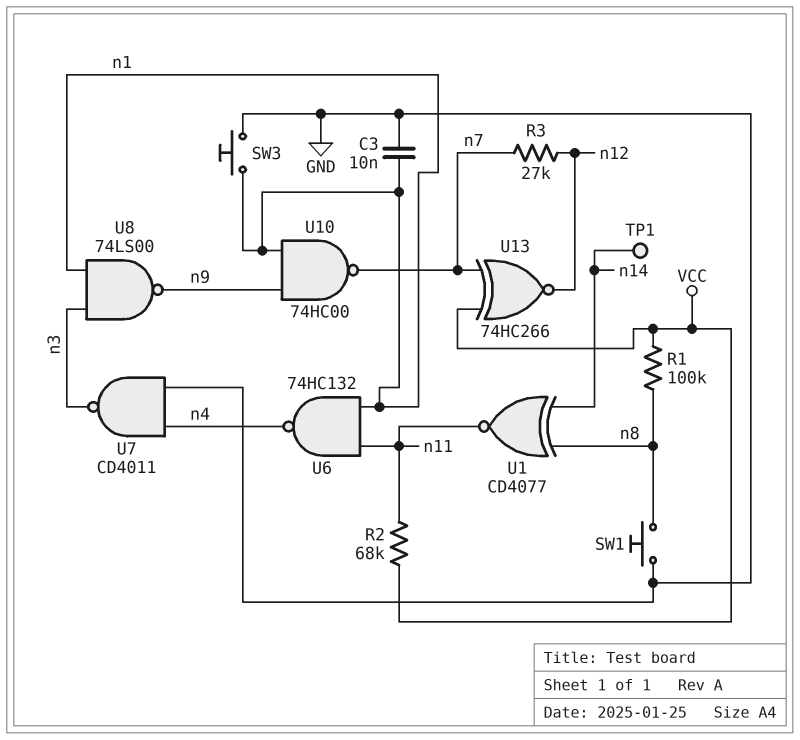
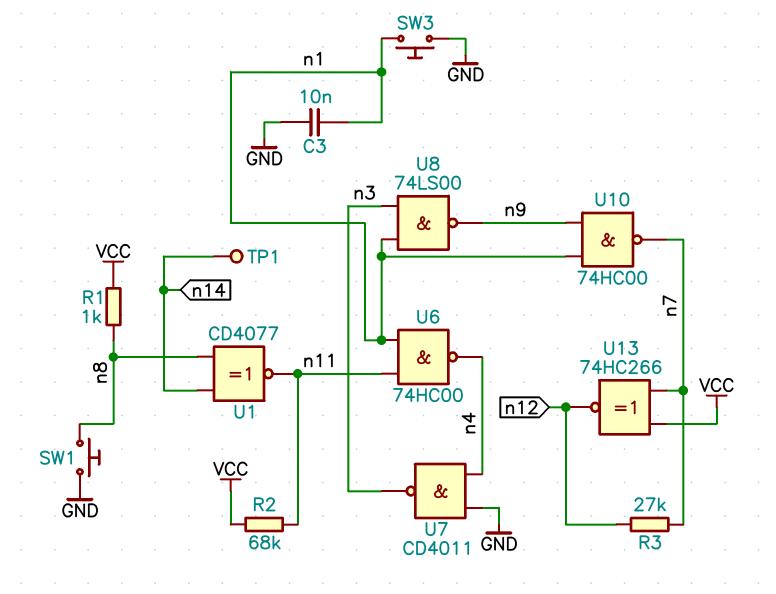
R1: 100k (VCC, n8) -> 1k (VCC, n8)
U6: NAND 74HC132 (in n1, in n11, out n4) -> NAND 74HC00 (in n1, in n11, out n4)

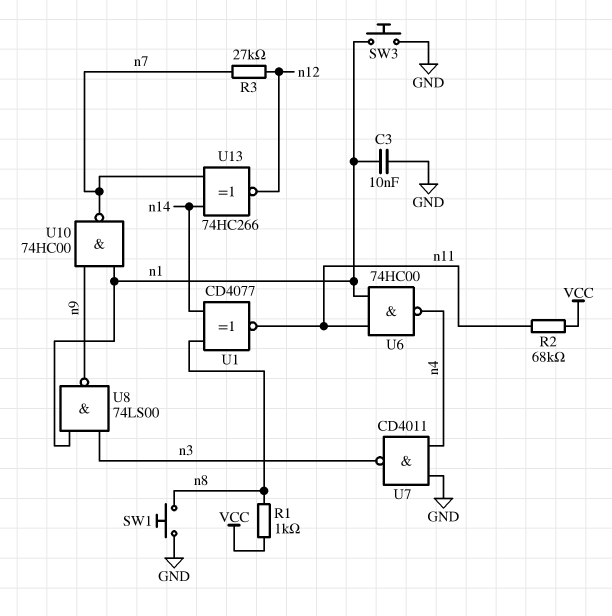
TP1: test point (n14) -> none
U13: XNOR 74HC266 (in VCC, in n7, out n12) -> XNOR 74HC266 (in n7, in n14, out n12)

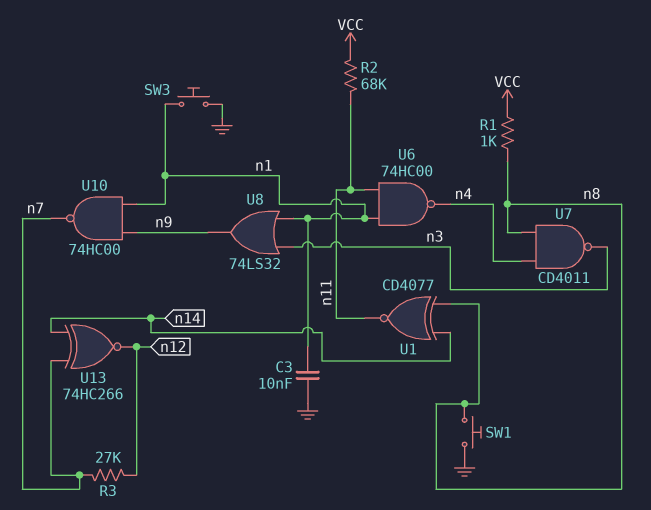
U7: NAND CD4011 (in GND, in n4, out n3) -> NAND CD4011 (in n4, in n8, out n3)
U8: NAND 74LS00 (in n1, in n3, out n9) -> OR 74LS32 (in n1, in n3, out n9)

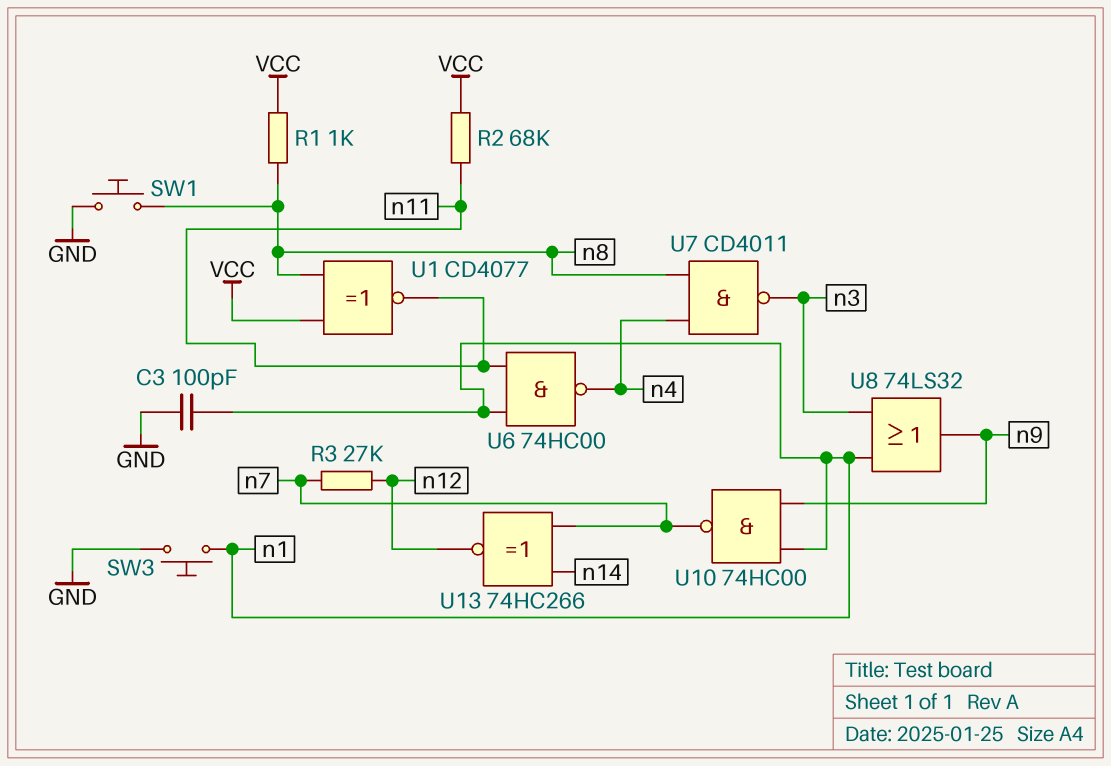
C3: 10nF (GND, n1) -> 100pF (GND, n1)
U1: XNOR CD4077 (in n8, in n14, out n11) -> XNOR CD4077 (in VCC, in n8, out n11)

